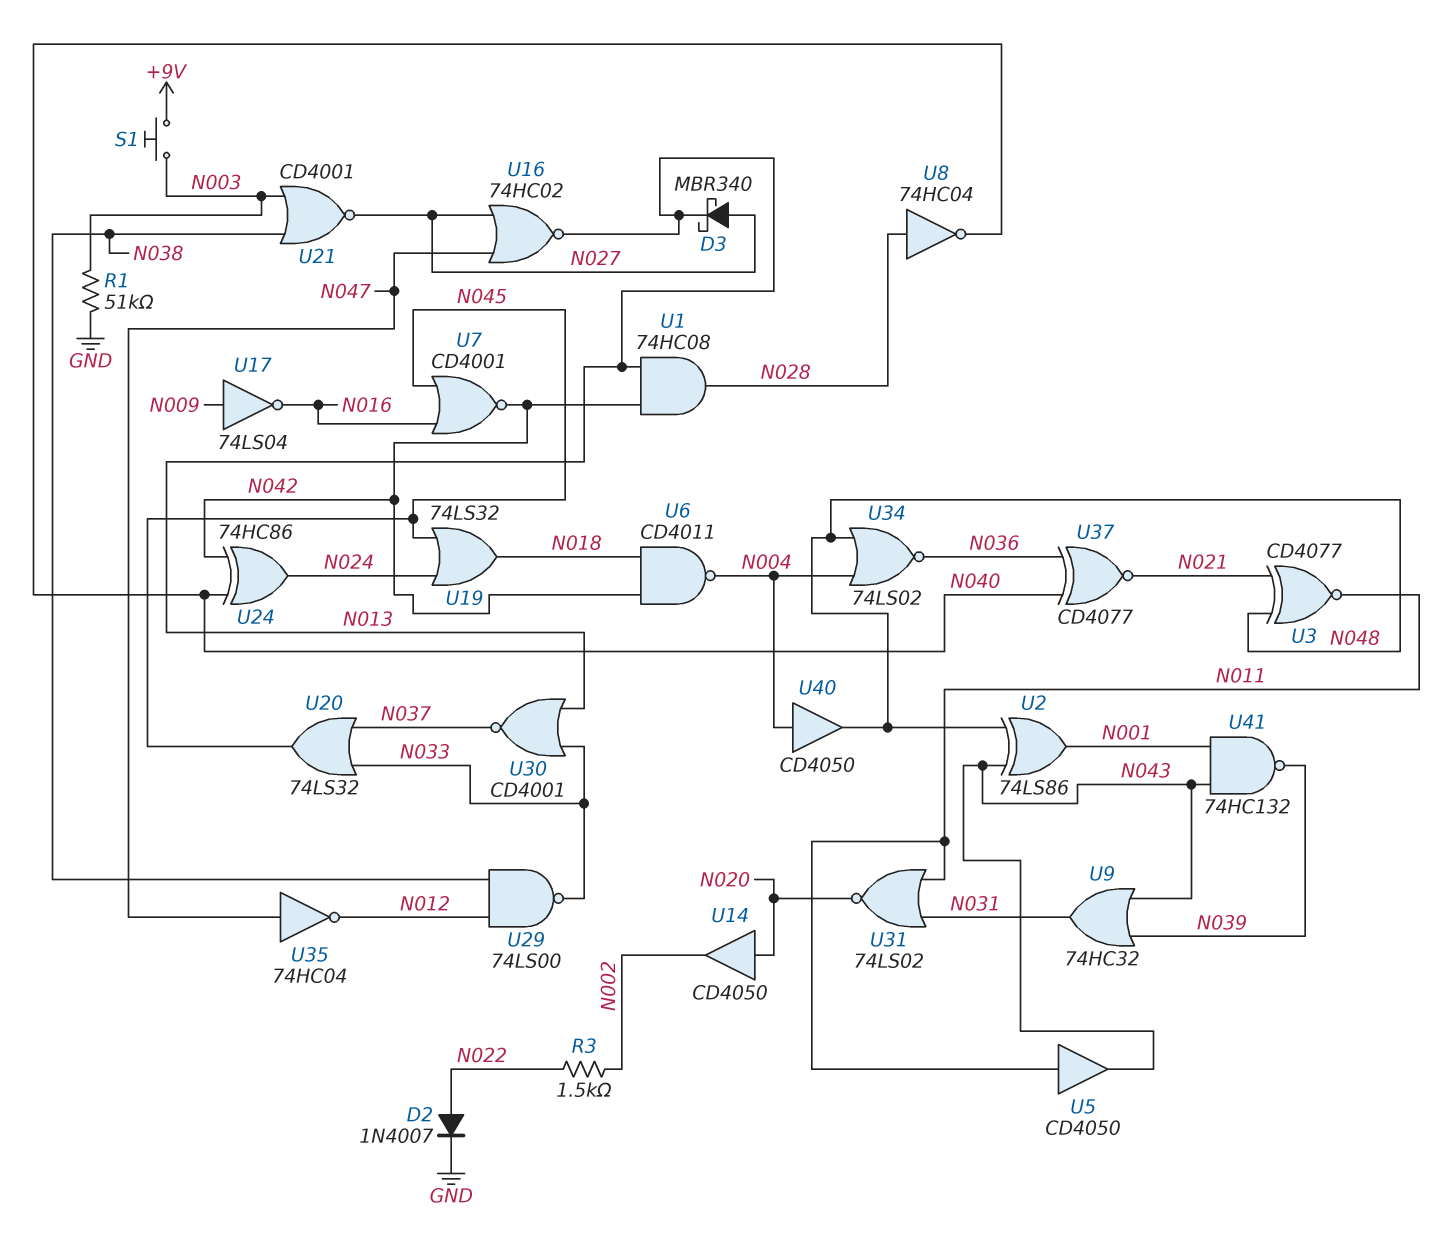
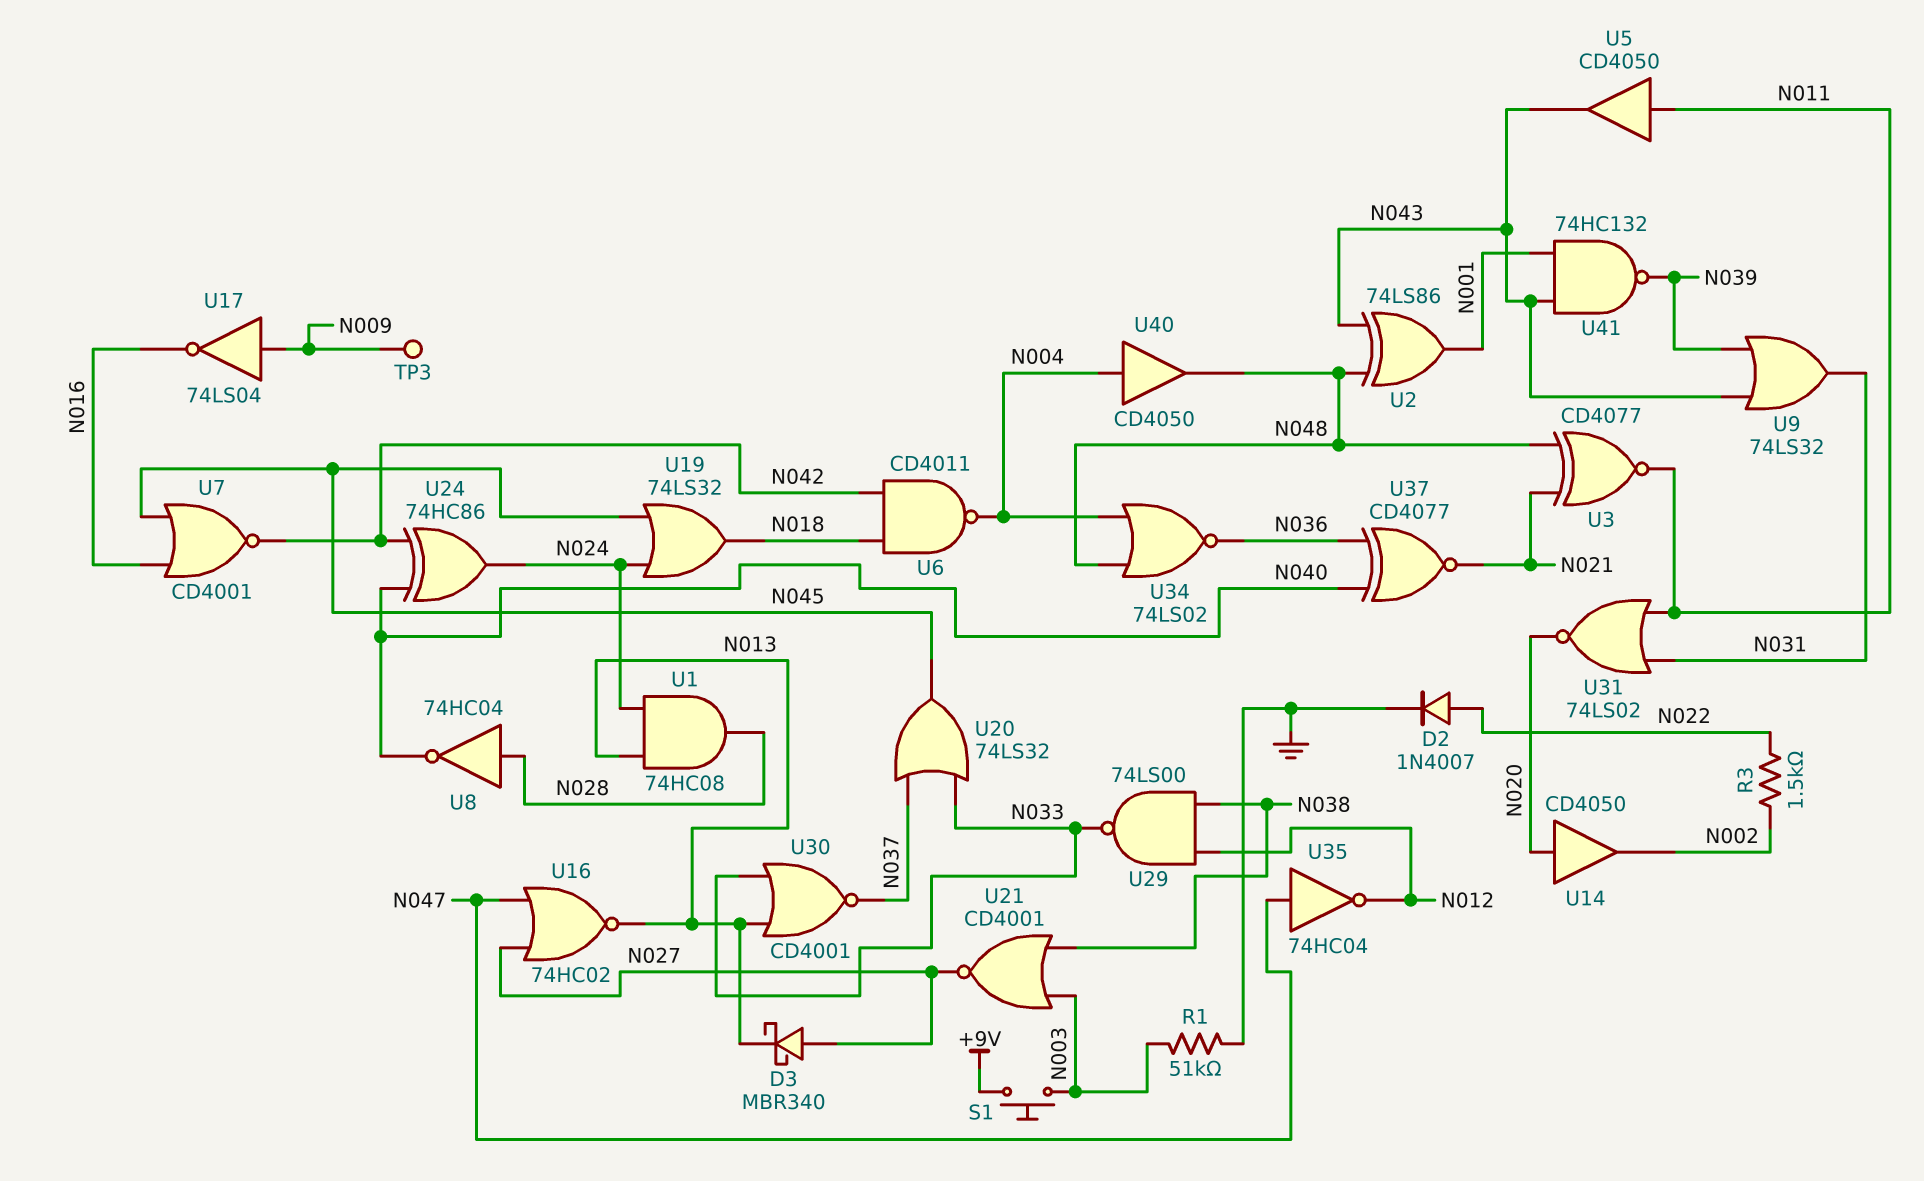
TP3: none -> test point (N009)
U1: AND 74HC08 (in N013, in N042, out N028) -> AND 74HC08 (in N013, in N024, out N028)
U9: OR 74HC32 (in N039, in N043, out N031) -> OR 74LS32 (in N039, in N043, out N031)

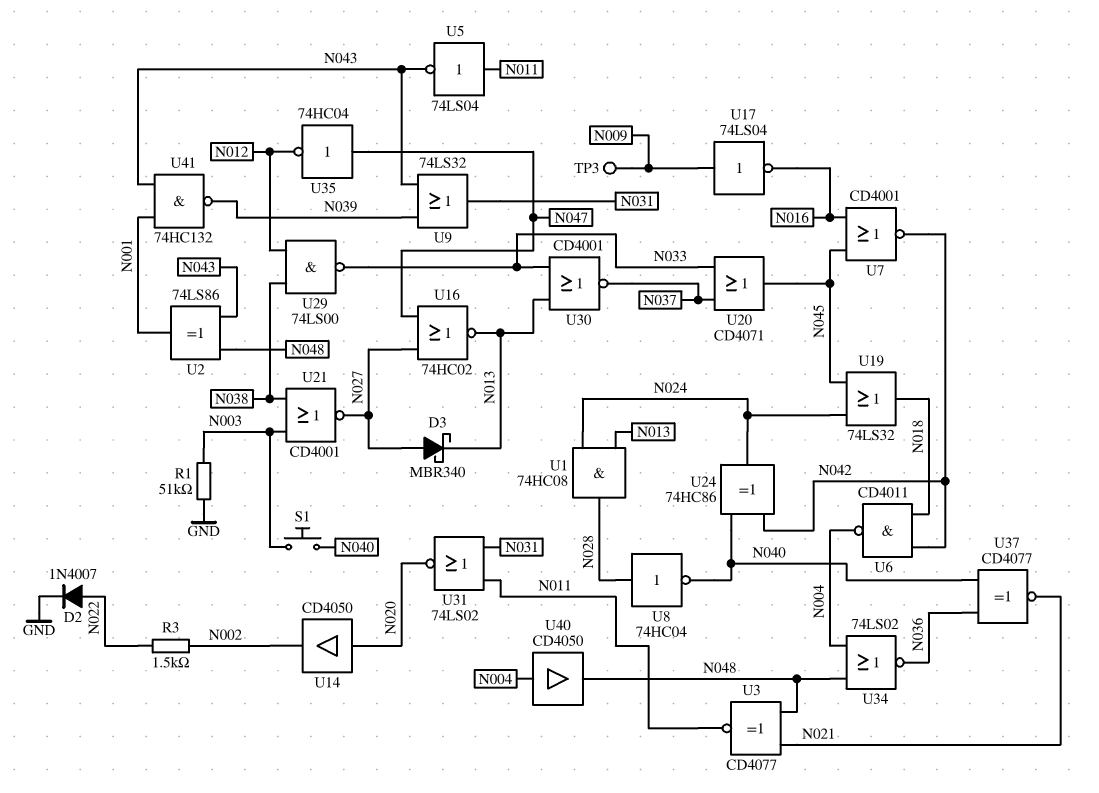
S1: button (+9V, N003) -> button (N003, N040)
U5: buffer CD4050 (in N011, out N043) -> NOT 74LS04 (in N011, out N043)
U20: OR 74LS32 (in N033, in N037, out N045) -> OR CD4071 (in N033, in N037, out N045)

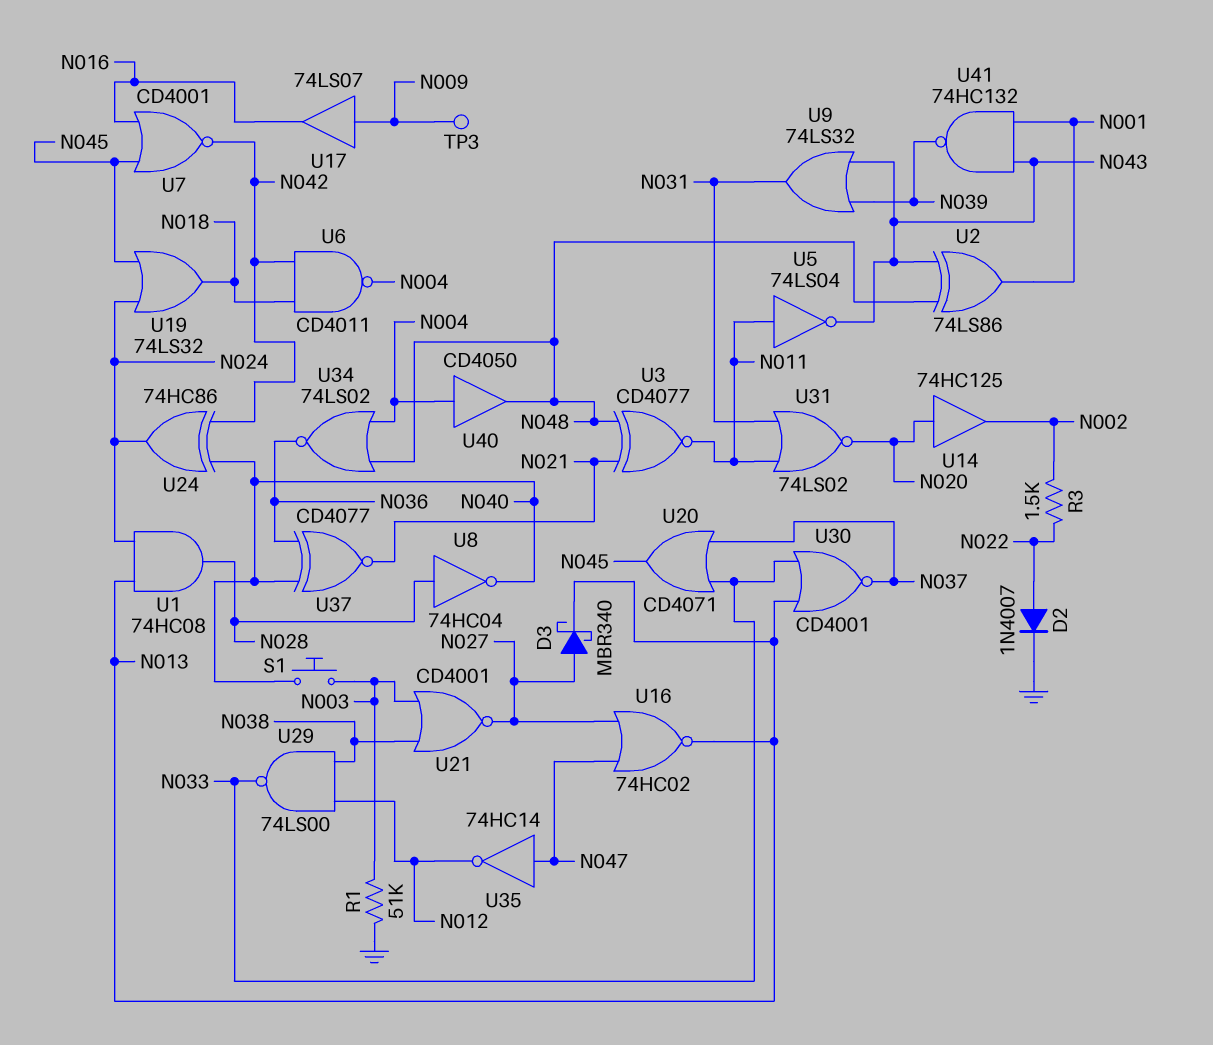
U14: buffer CD4050 (in N020, out N002) -> buffer 74HC125 (in N020, out N002)
U17: NOT 74LS04 (in N009, out N016) -> buffer 74LS07 (in N009, out N016)
U35: NOT 74HC04 (in N047, out N012) -> NOT 74HC14 (in N047, out N012)

